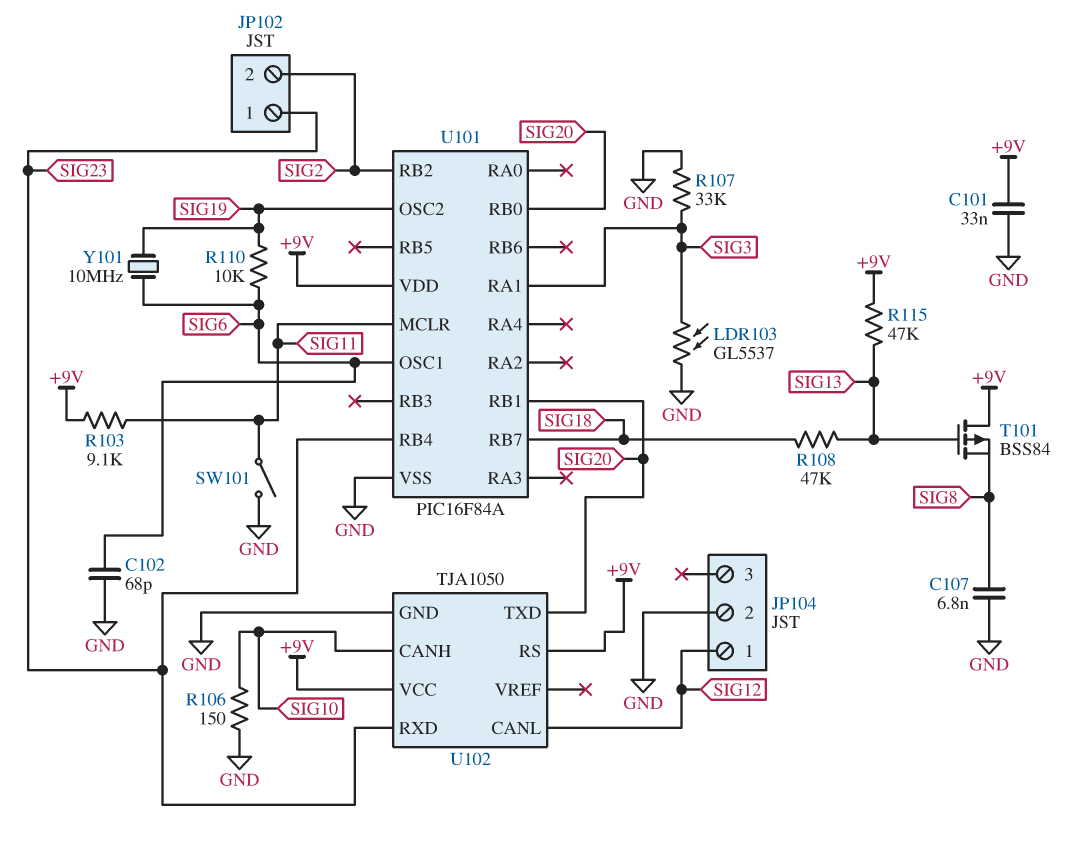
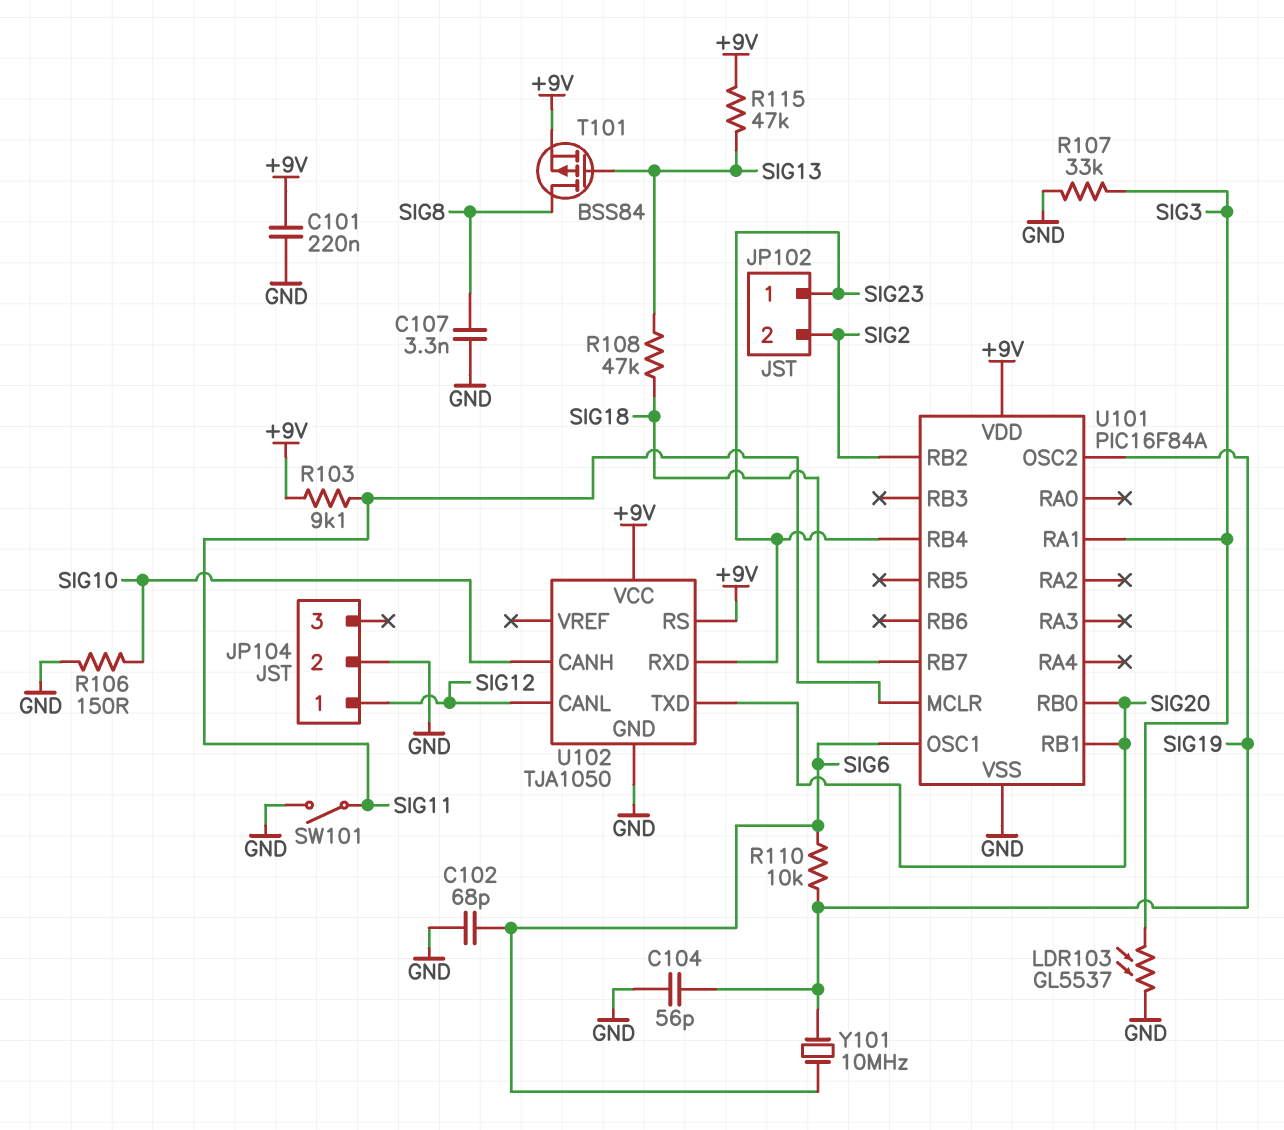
C101: 33nF (+9V, GND) -> 220nF (+9V, GND)
C104: none -> 56pF (GND, SIG19)
C107: 6.8nF (GND, SIG8) -> 3.3nF (GND, SIG8)
T101: PMOS BSS84 (G SIG13, D +9V, S SIG8) -> PMOS BSS84 (G SIG13, D SIG8, S +9V)

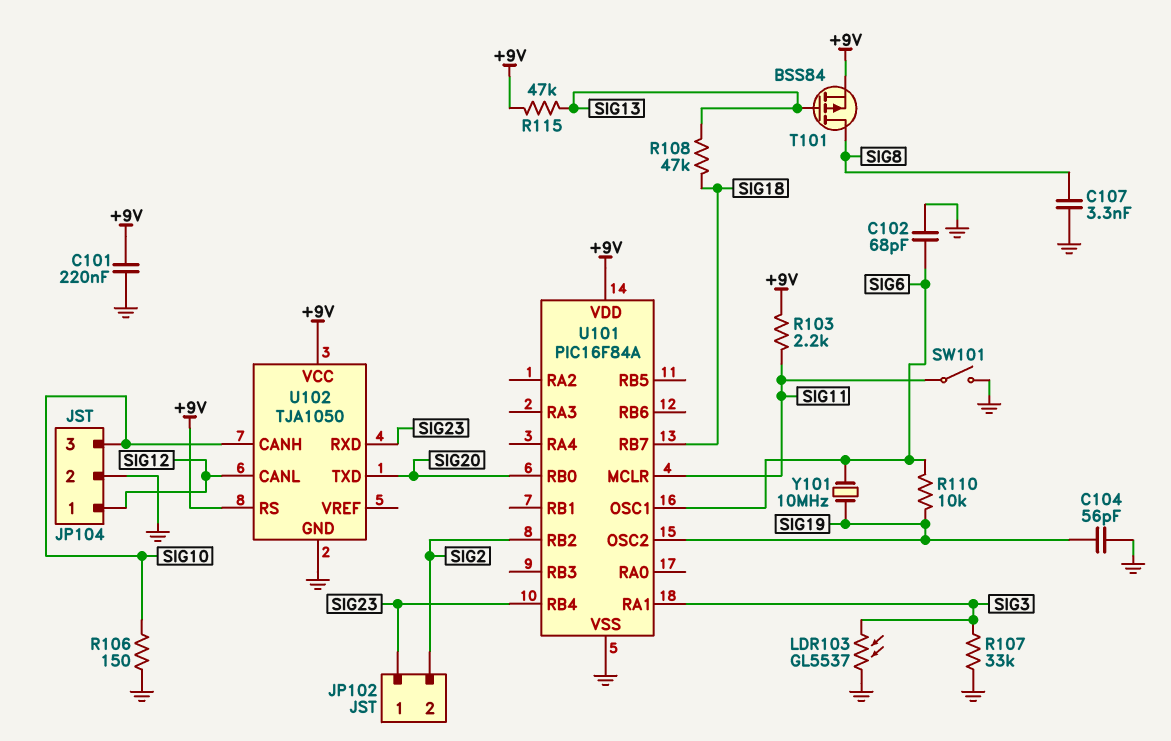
JP104 pin 3: none -> SIG10
R103: 9.1k (+9V, SIG11) -> 2.2k (+9V, SIG11)
U101 pin RB1: SIG20 -> none

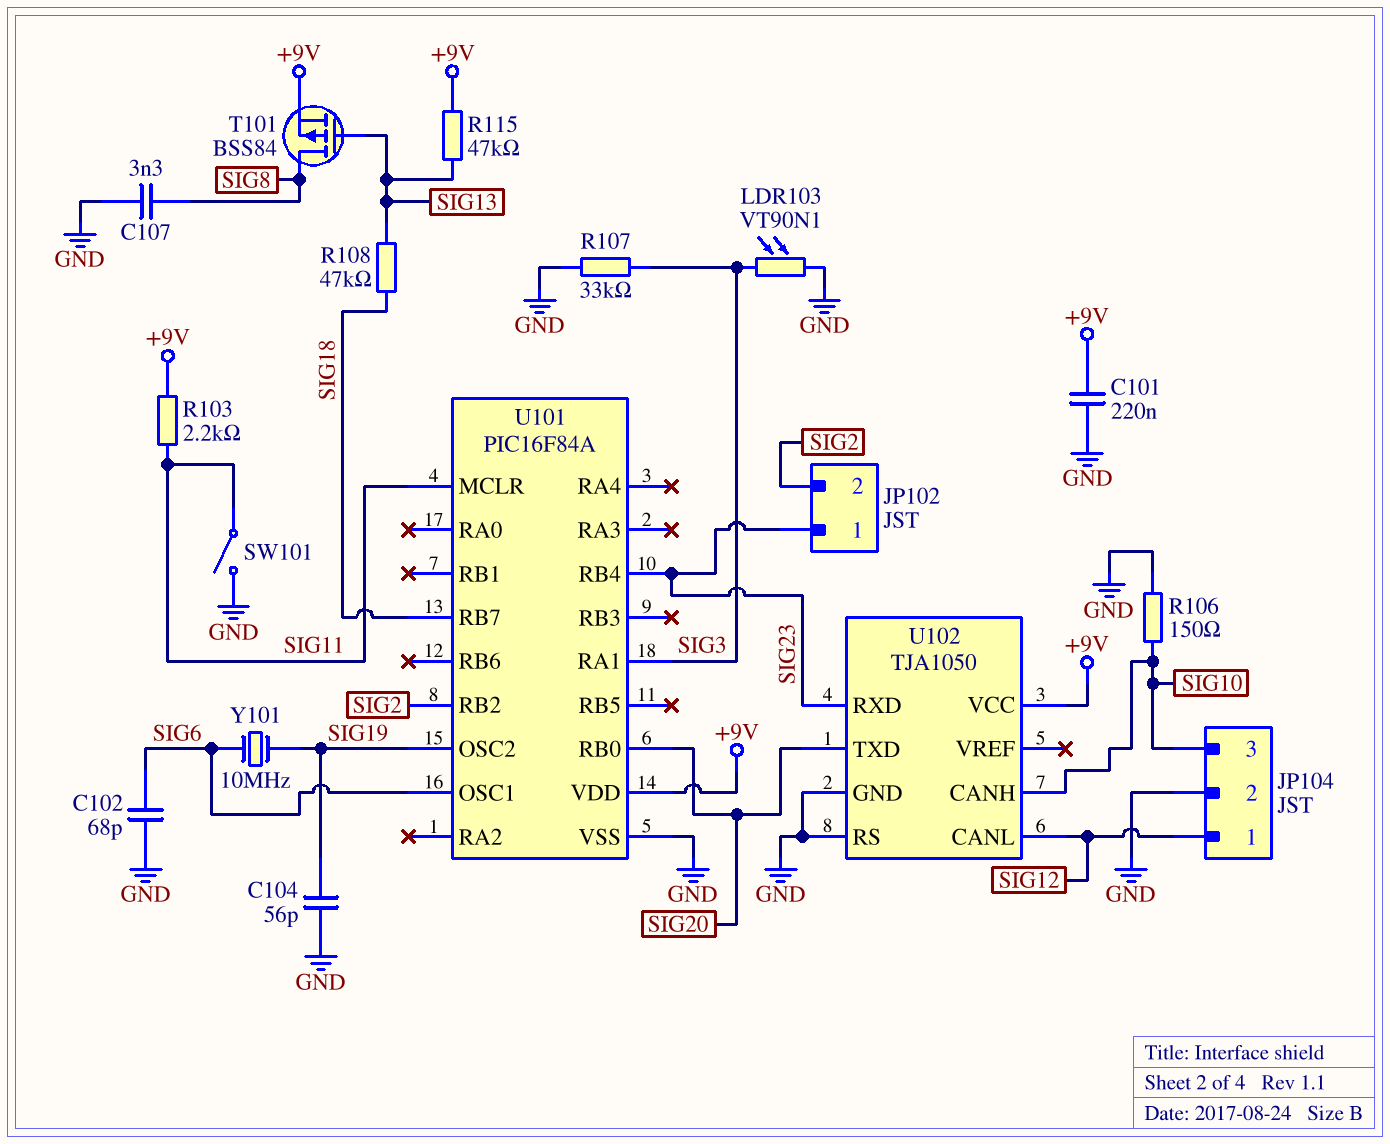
LDR103: GL5537 (GND, SIG3) -> VT90N1 (GND, SIG3)
R110: 10k (SIG6, SIG19) -> none
U102 pin RS: +9V -> GND

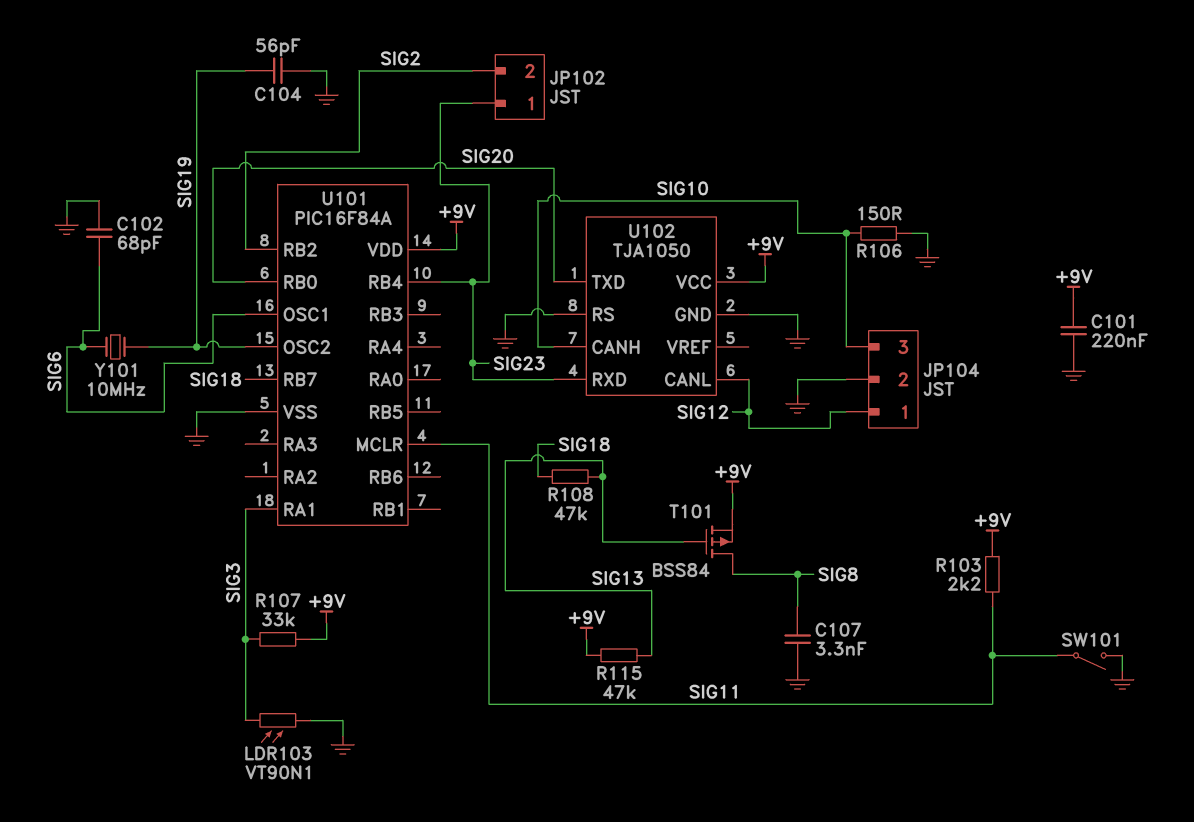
R107: 33k (GND, SIG3) -> 33k (+9V, SIG3)

